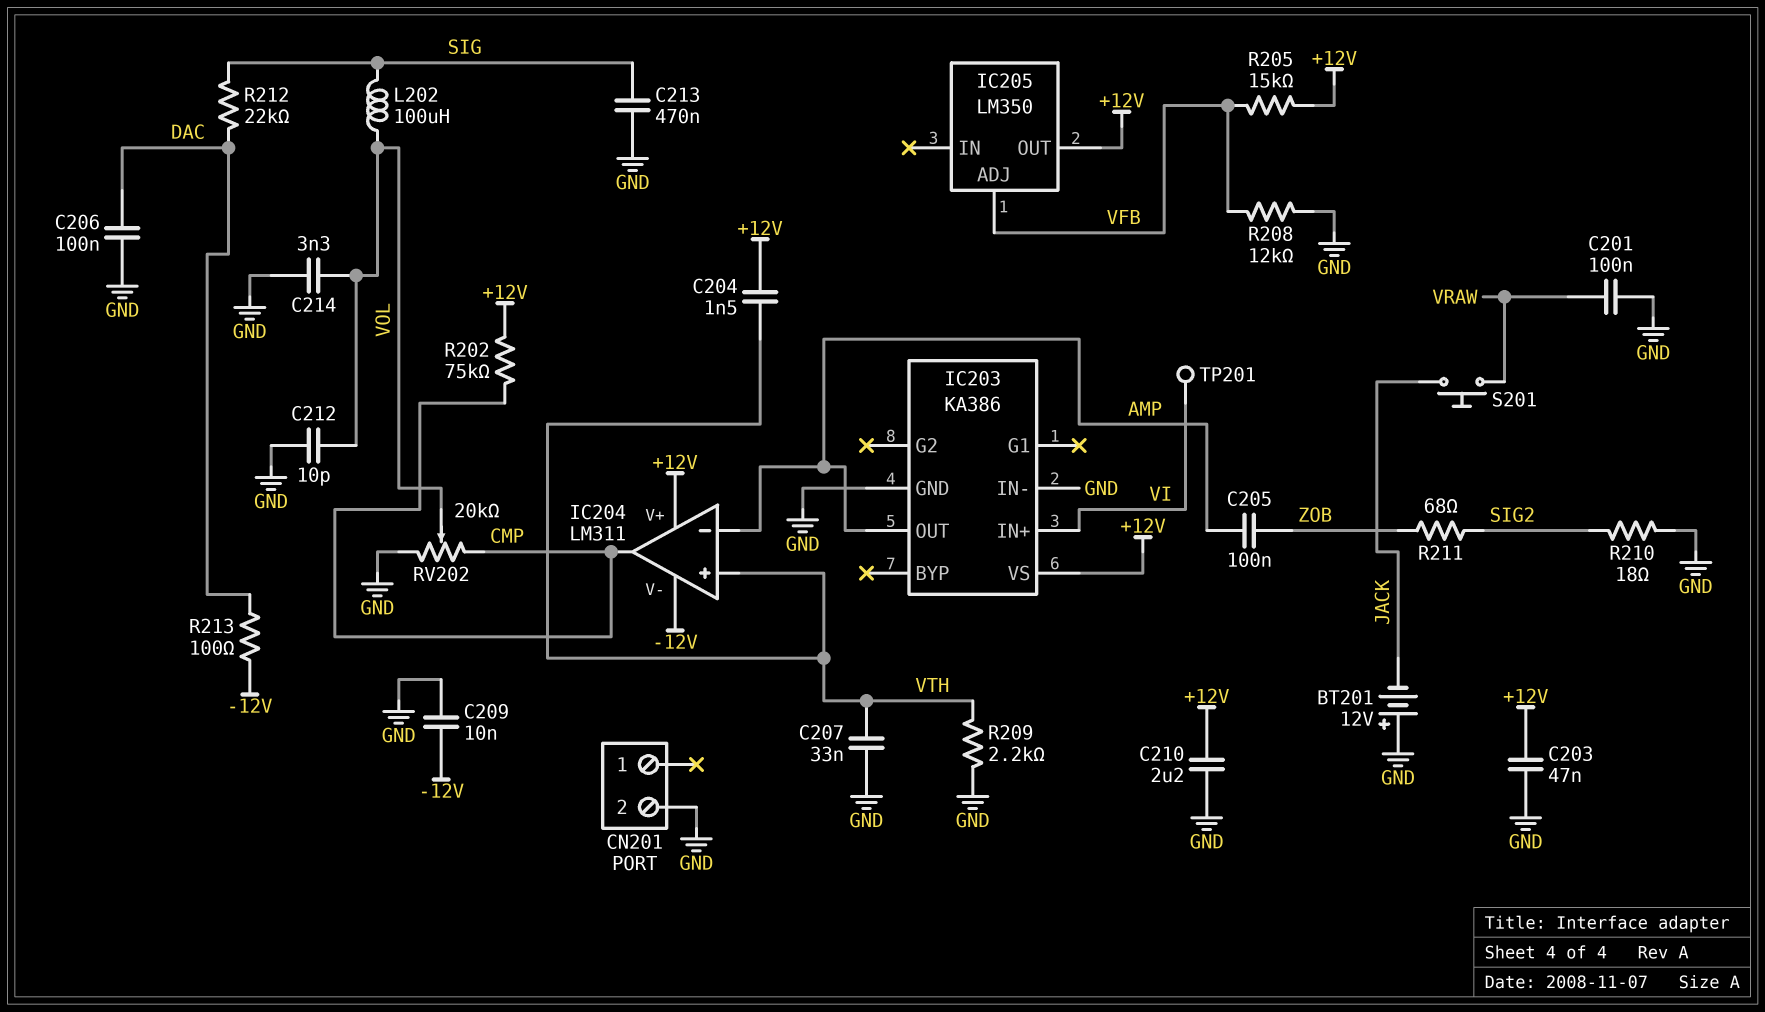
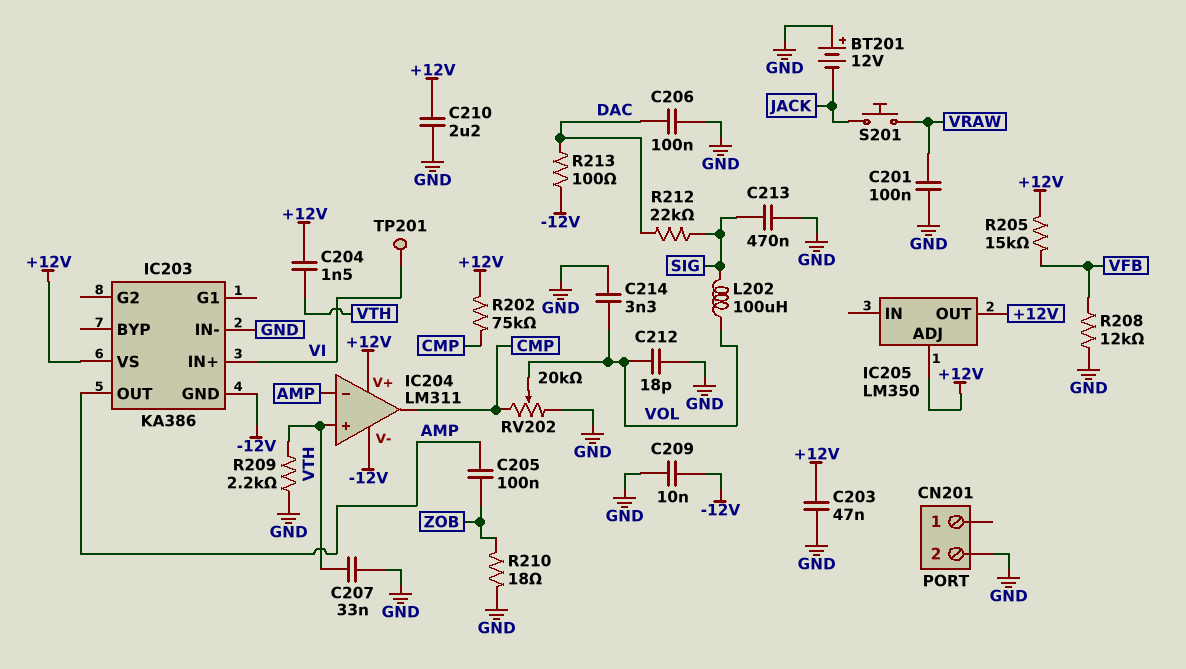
C212: 10pF (GND, VOL) -> 18pF (GND, VOL)
IC203 pin GND: GND -> -12V
IC205 pin ADJ: VFB -> +12V
R210: 18 (GND, SIG2) -> 18 (GND, ZOB)
R211: 68 (SIG2, ZOB) -> none

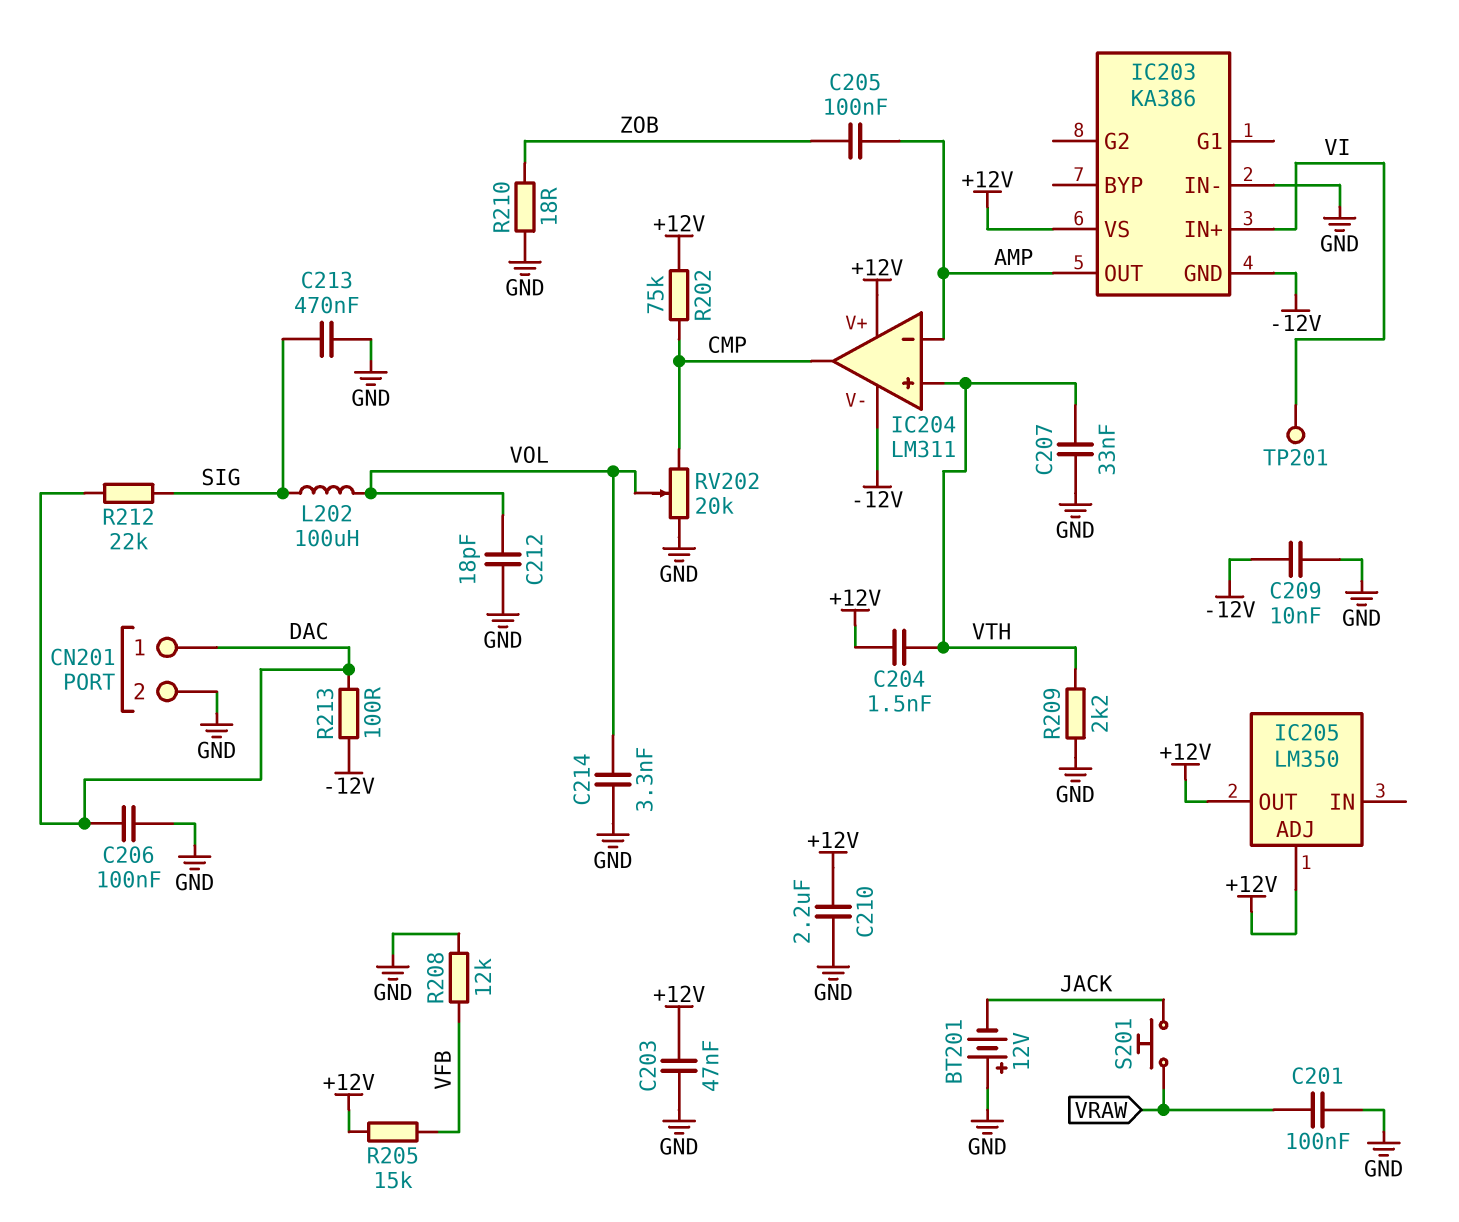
CN201 pin 1: none -> DAC

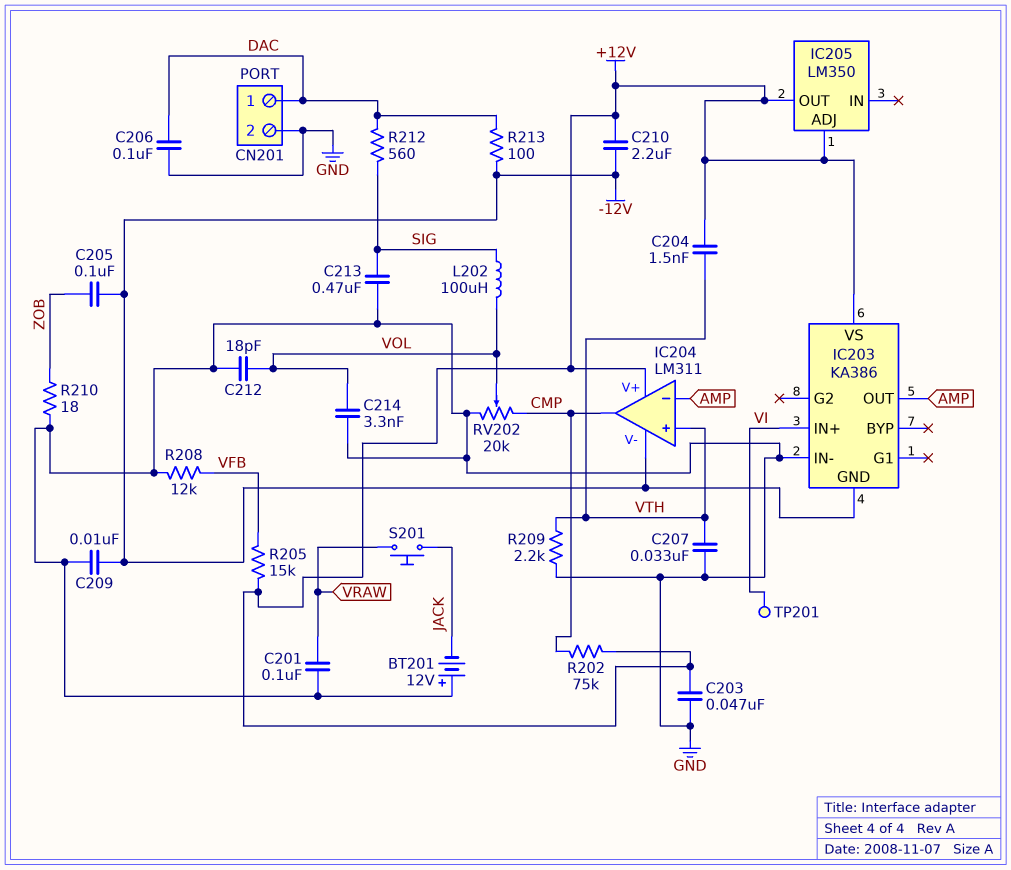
C205: 100nF (AMP, ZOB) -> 100nF (-12V, ZOB)
C210: 2.2uF (+12V, GND) -> 2.2uF (+12V, -12V)
R212: 22k (DAC, SIG) -> 560 (DAC, SIG)

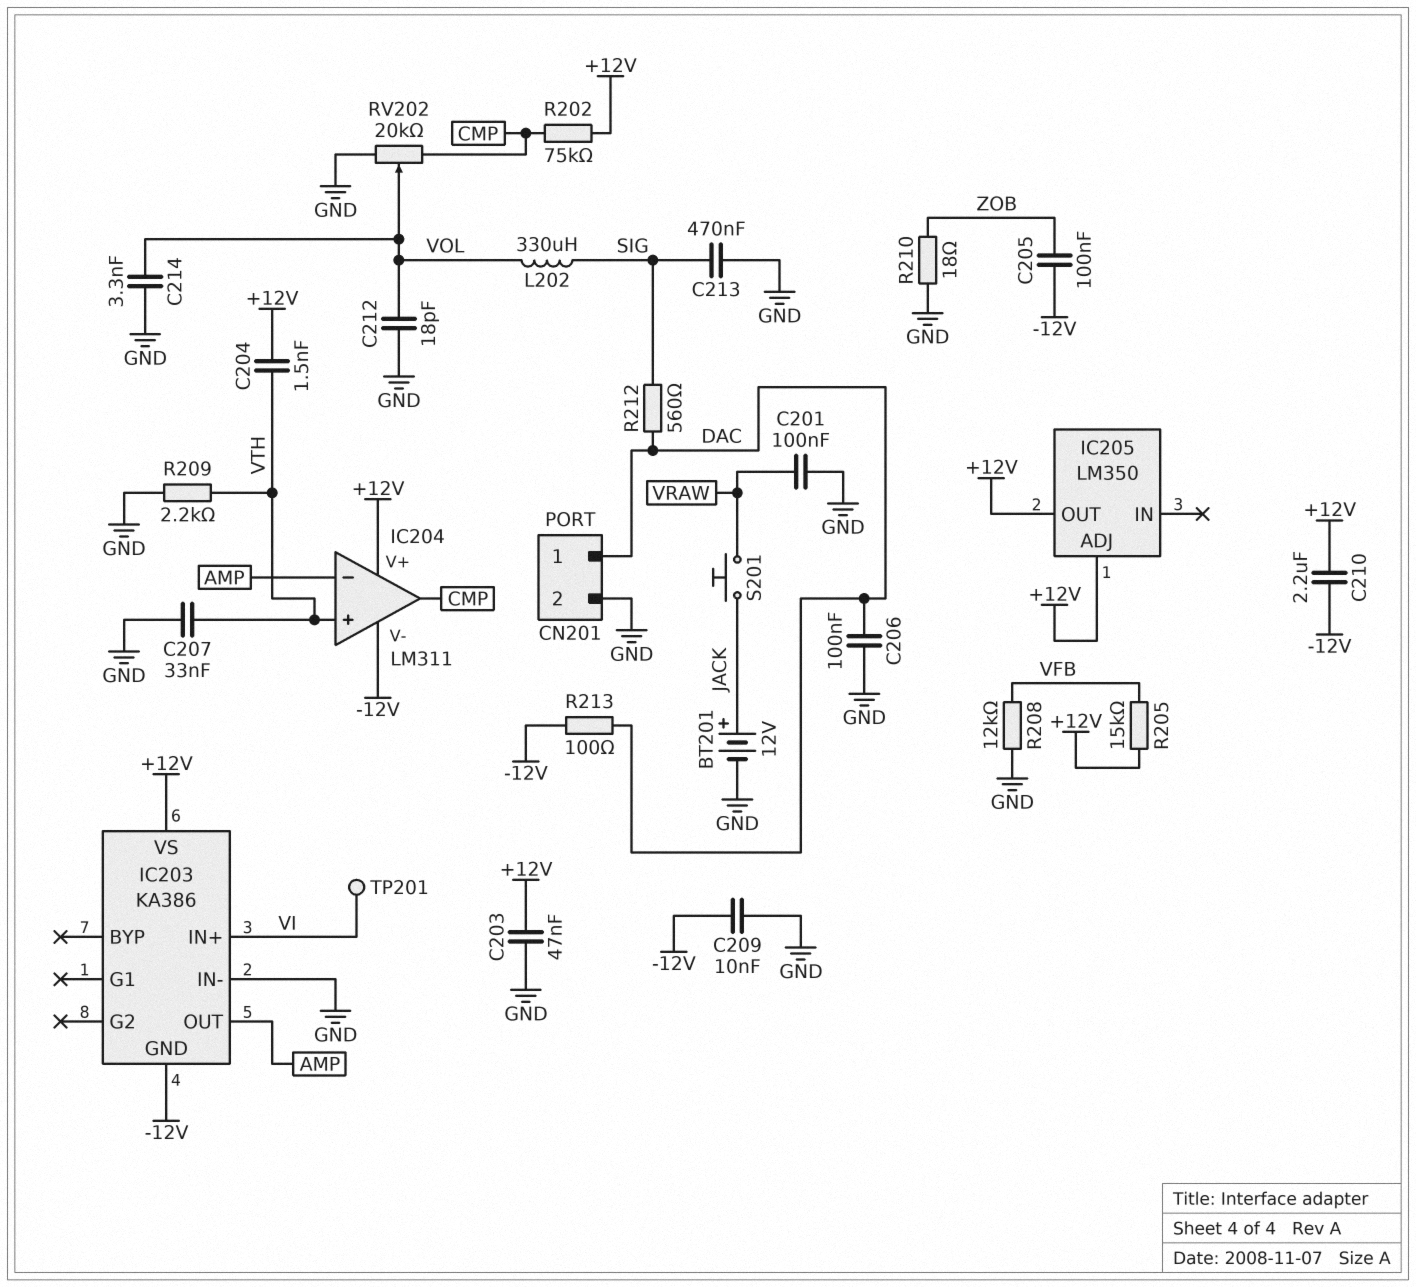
BT201: 12V (plus GND, minus JACK) -> 12V (plus JACK, minus GND)
L202: 100uH (SIG, VOL) -> 330uH (SIG, VOL)

